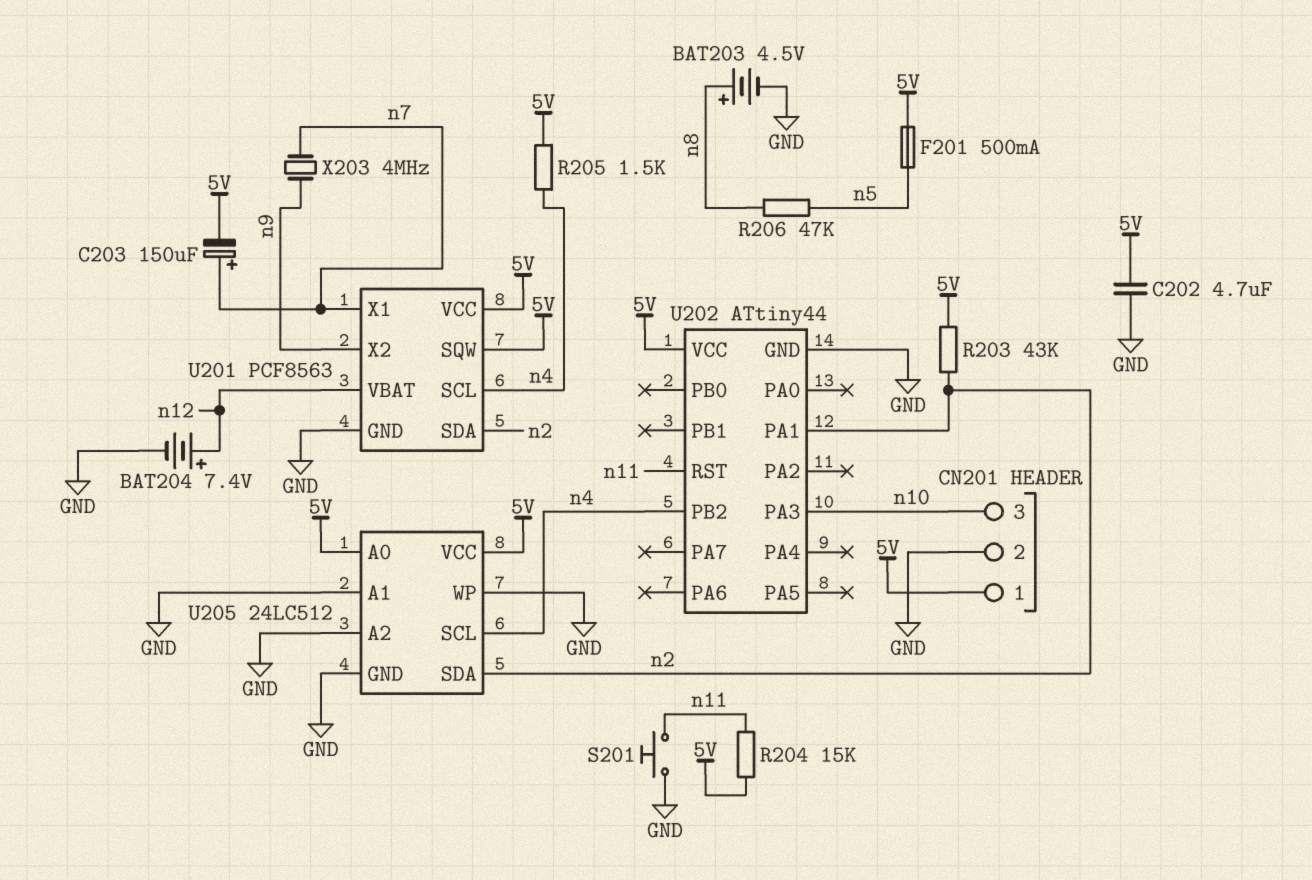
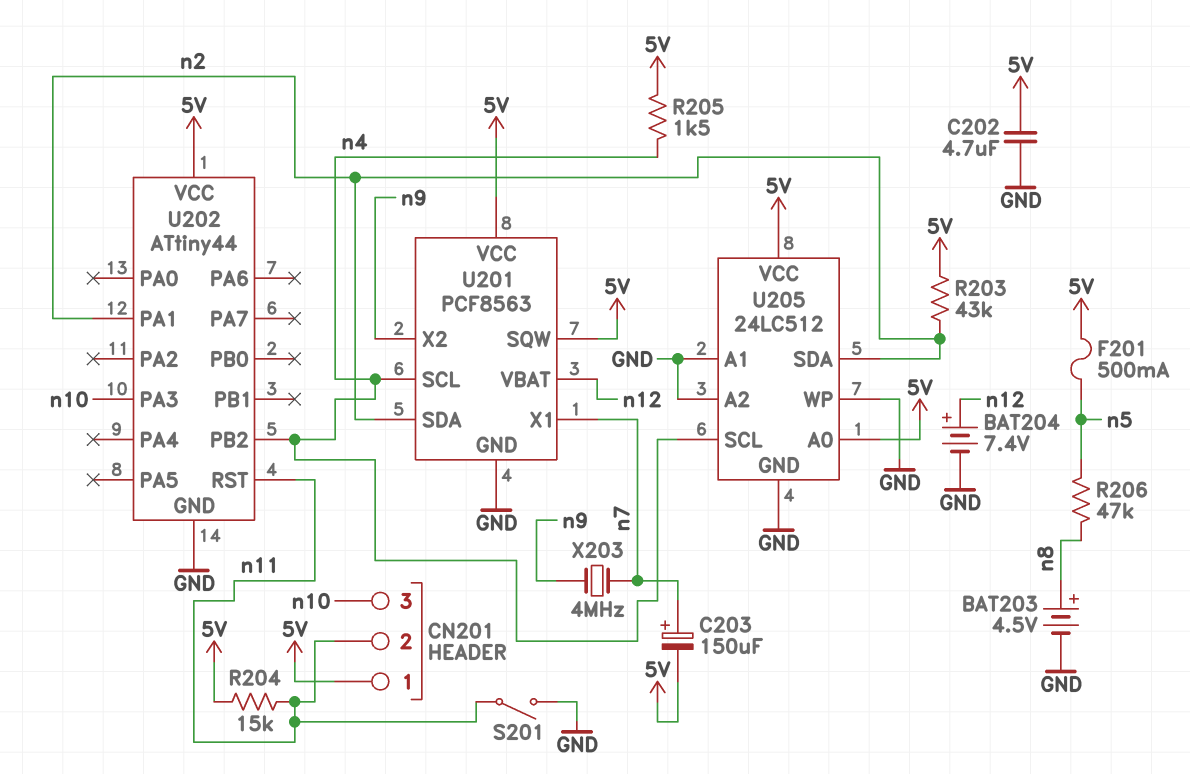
CN201 pin 2: GND -> n11
S201: button (GND, n11) -> switch (GND, n11)

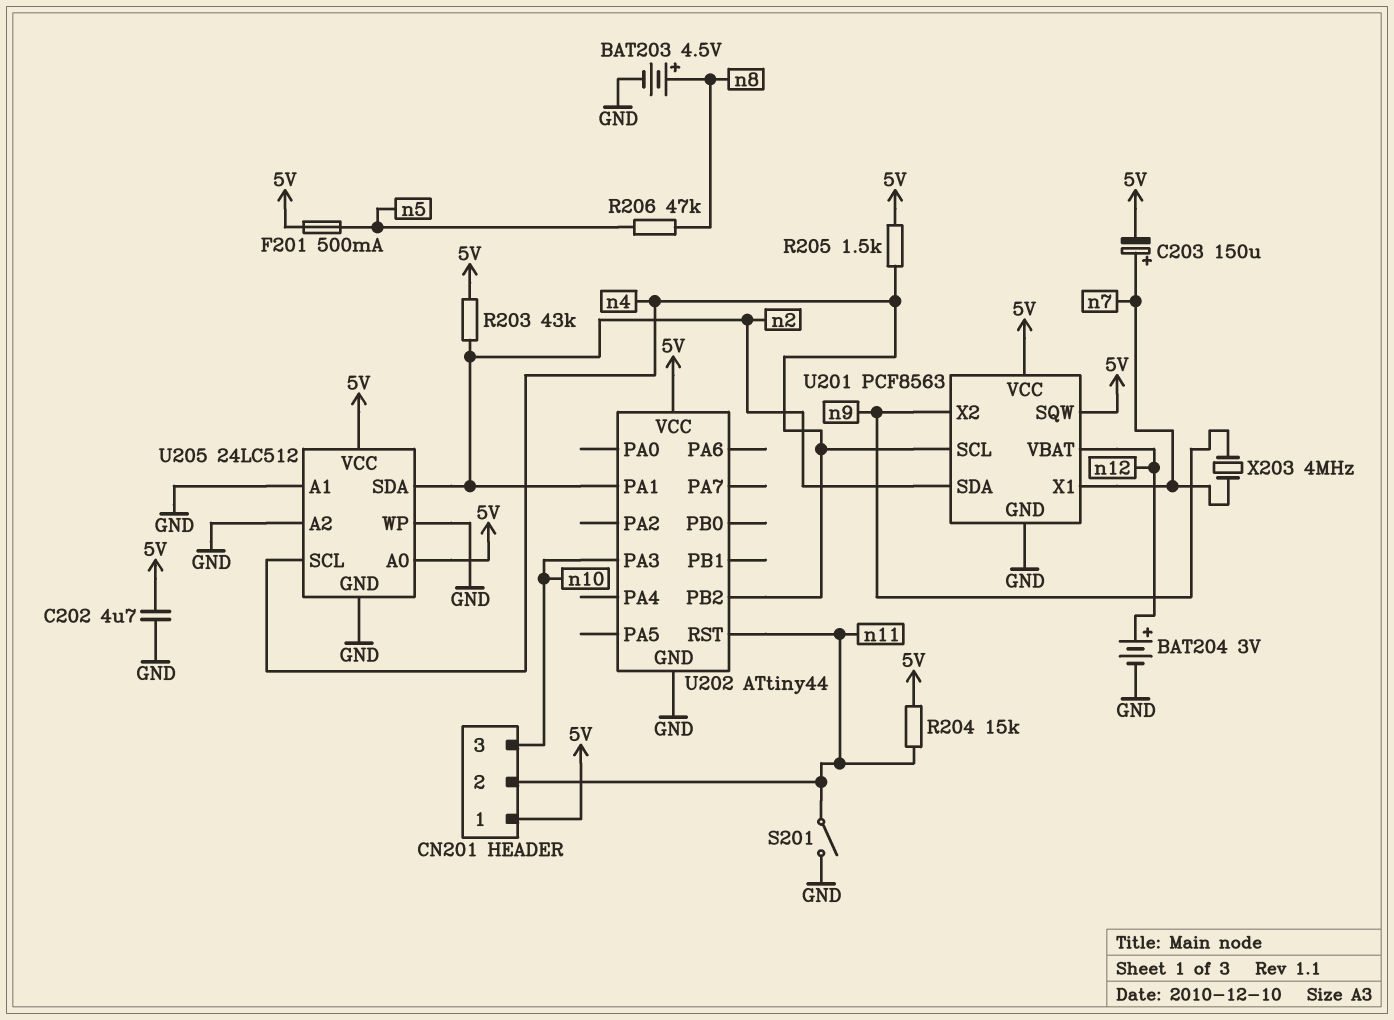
BAT204: 7.4V (plus n12, minus GND) -> 3V (plus n12, minus GND)

